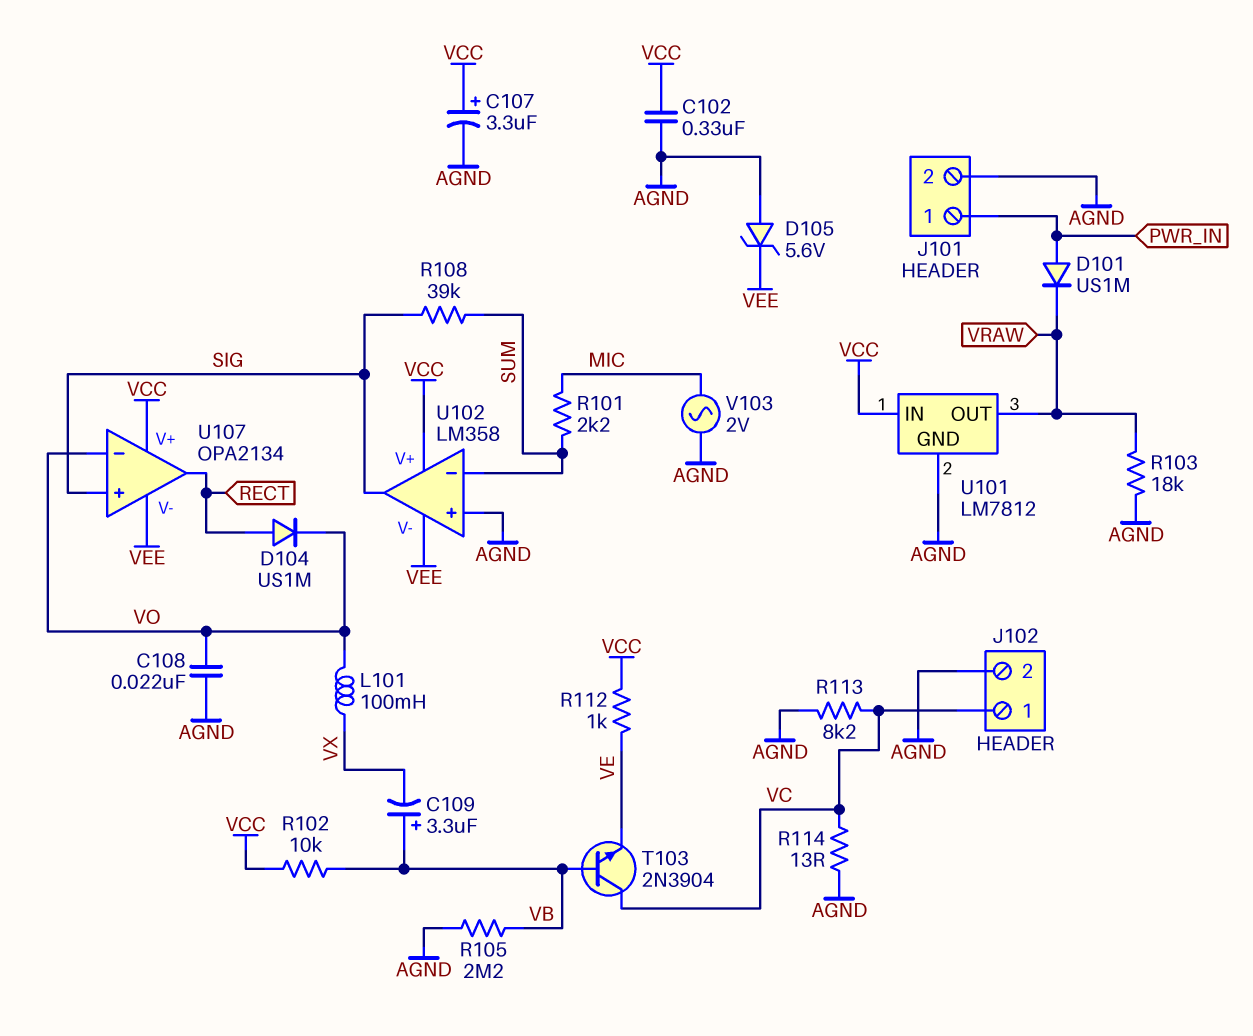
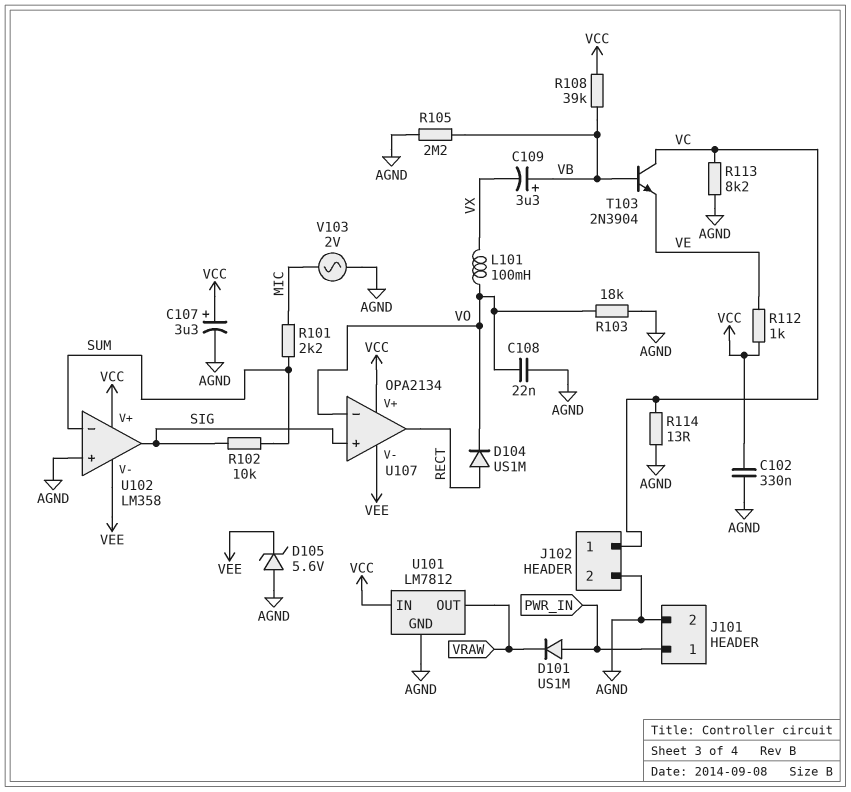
R102: 10k (VB, VCC) -> 10k (SIG, SUM)
R103: 18k (AGND, VRAW) -> 18k (AGND, VO)
R108: 39k (SIG, SUM) -> 39k (VB, VCC)

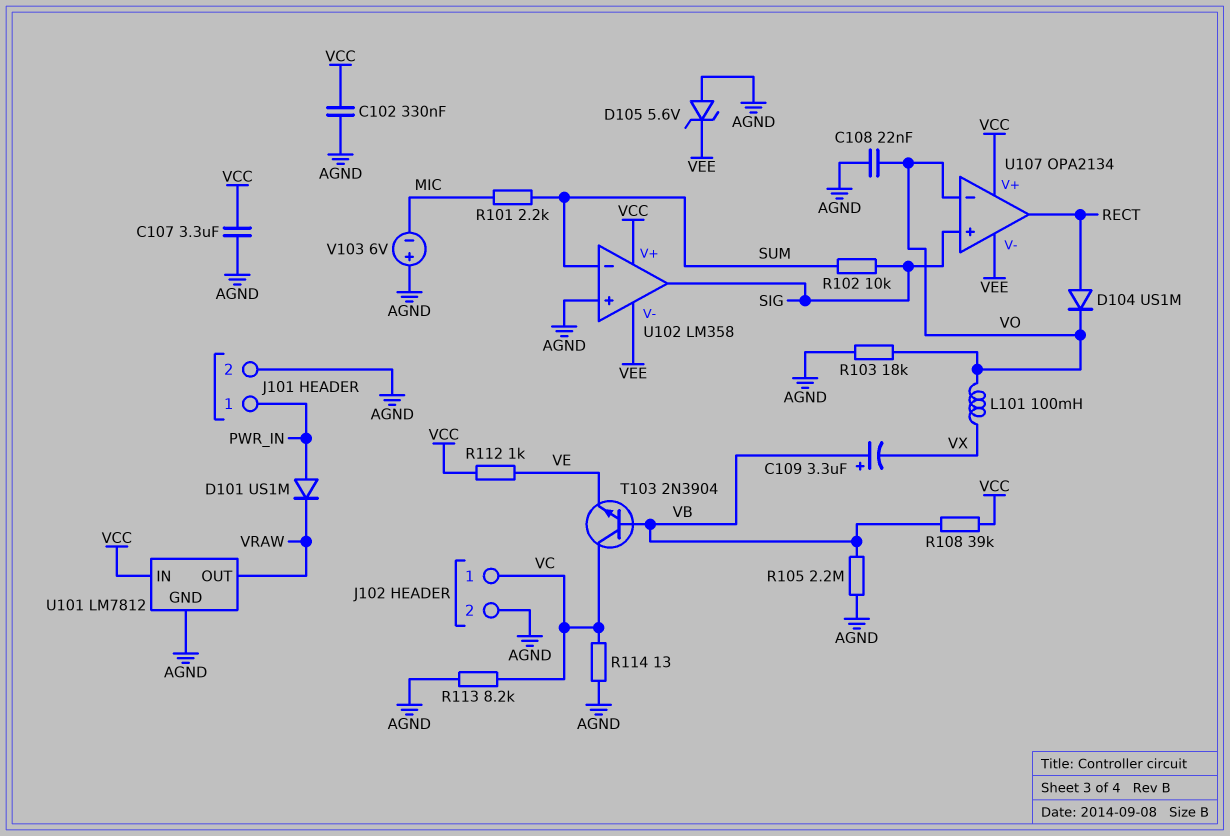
C107: 3.3uF (plus VCC, minus AGND) -> 3.3uF (AGND, VCC)
V103: AC 2V (AGND, MIC) -> 6V (plus AGND, minus MIC)

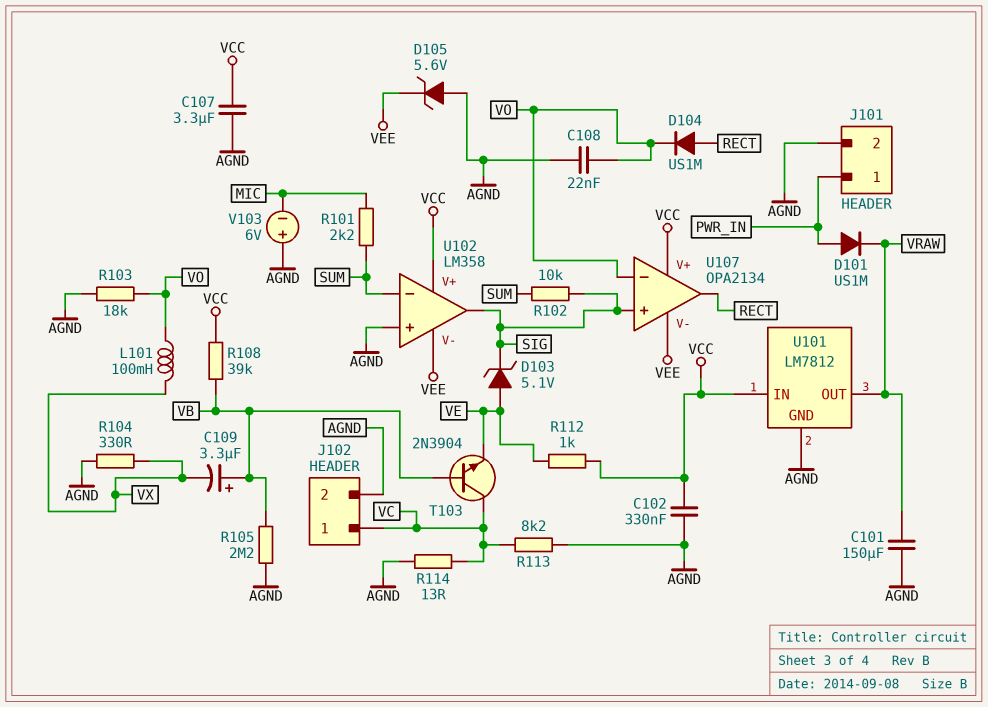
C101: none -> 150uF (AGND, VRAW)
D103: none -> zener 5.1V (A VE, K SIG)
R104: none -> 330 (AGND, VX)

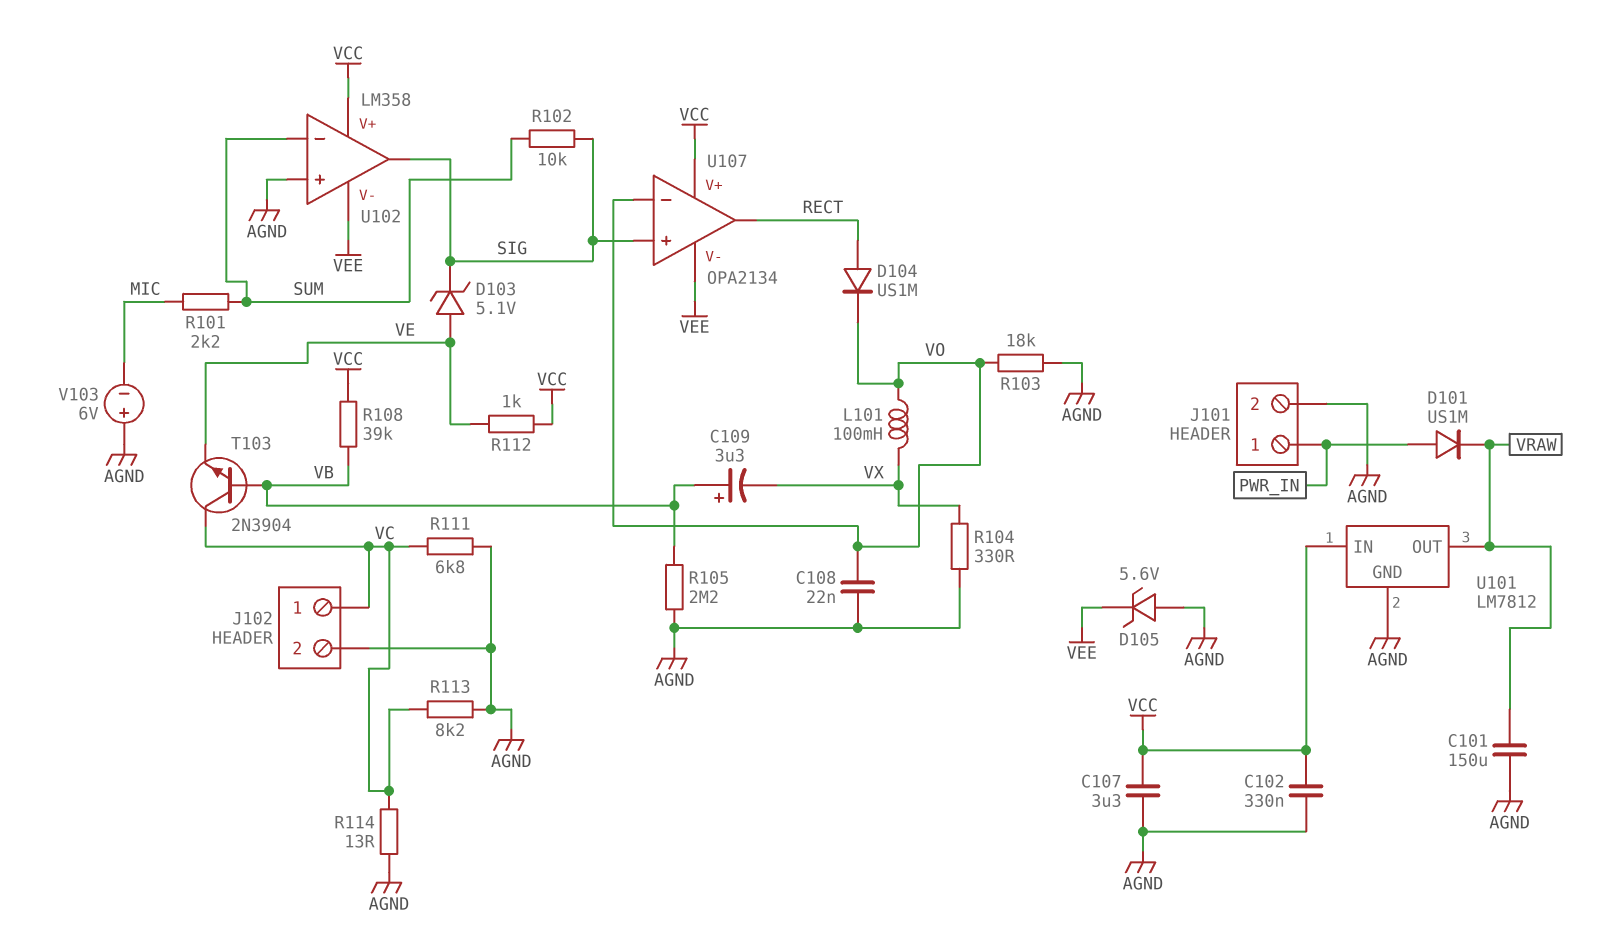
R111: none -> 6.8k (AGND, VC)

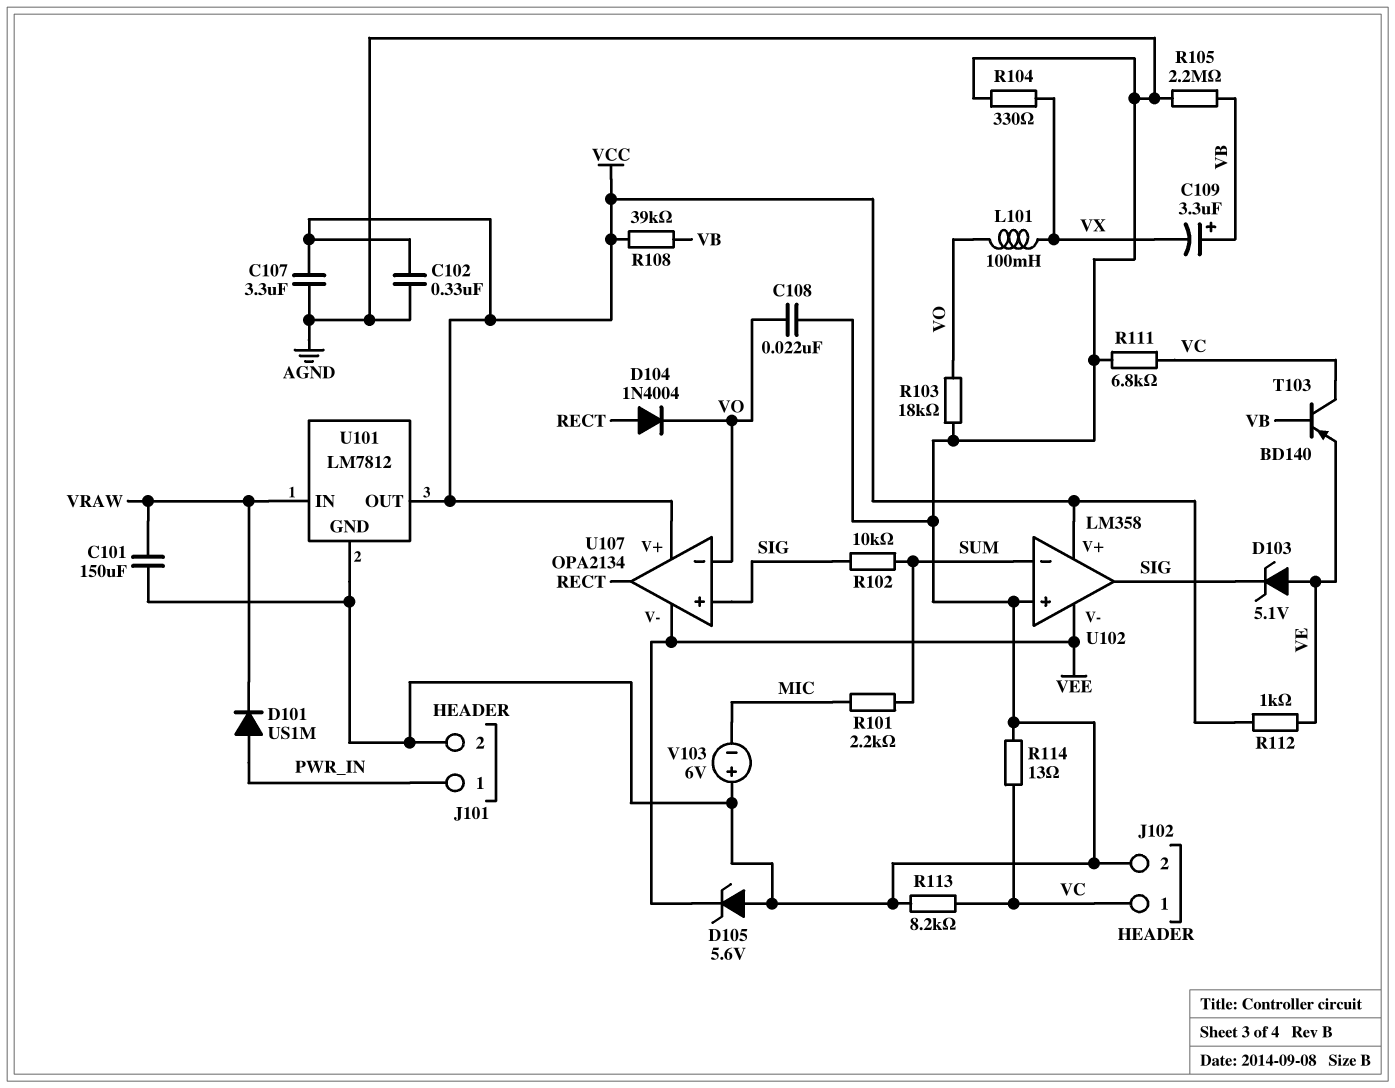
D104: diode US1M (A RECT, K VO) -> diode 1N4004 (A RECT, K VO)
T103: NPN 2N3904 (B VB, C VC, E VE) -> PNP BD140 (B VB, C VC, E VE)
U101 pin IN: VCC -> VRAW
U101 pin OUT: VRAW -> VCC

